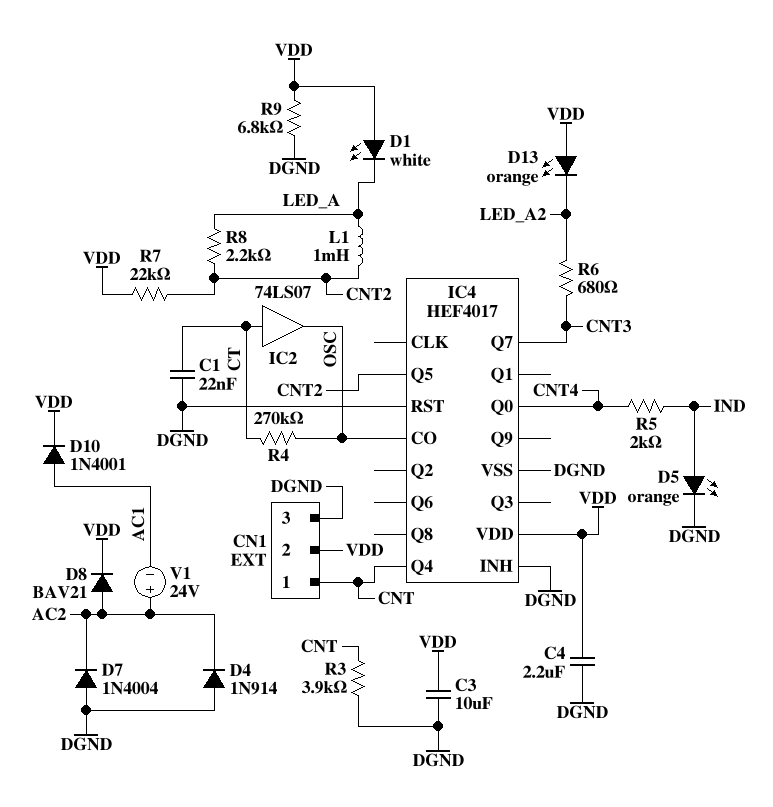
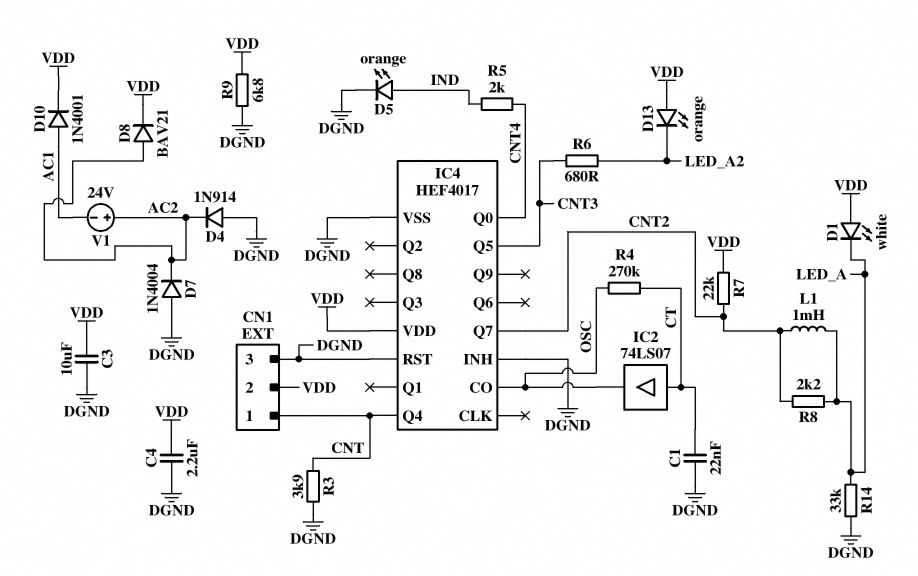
IC4 pin Q5: CNT2 -> CNT3
IC4 pin Q7: CNT3 -> CNT2
R14: none -> 33k (DGND, LED_A)

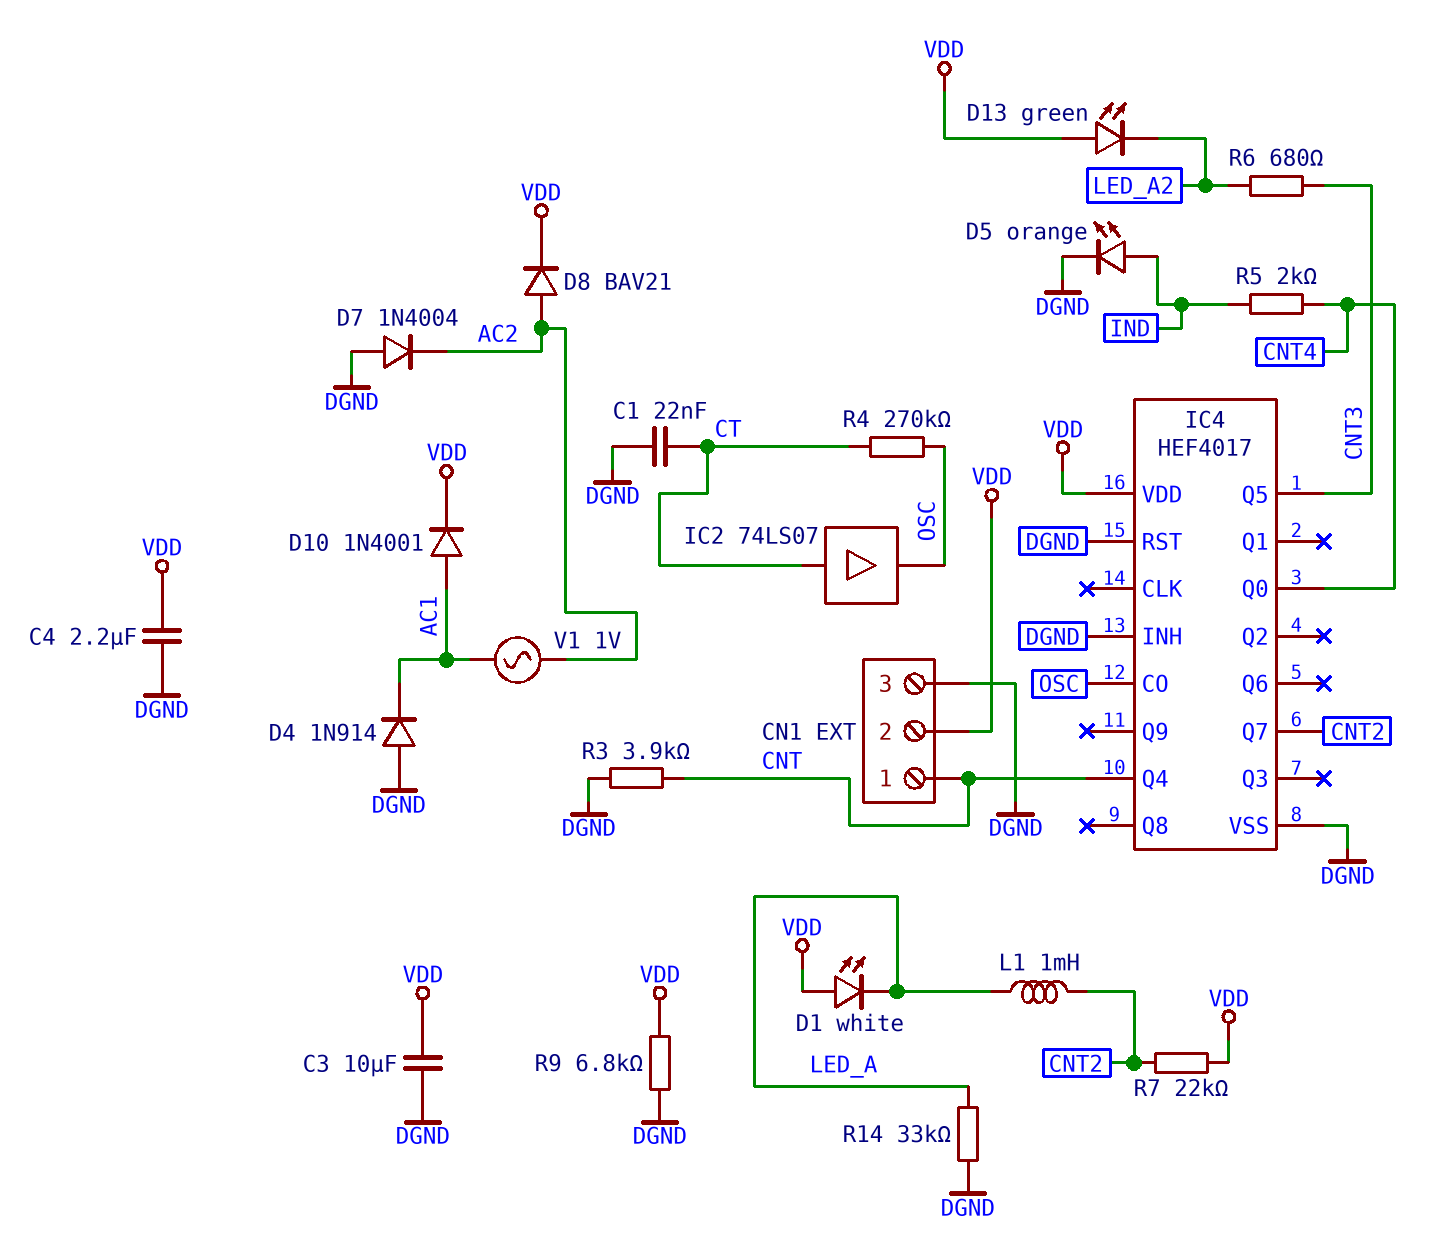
D4: diode 1N914 (A DGND, K AC2) -> diode 1N914 (A DGND, K AC1)
D13: LED orange (A VDD, K LED_A2) -> LED green (A VDD, K LED_A2)
R8: 2.2k (CNT2, LED_A) -> none
V1: 24V (plus AC2, minus AC1) -> AC 1V (AC1, AC2)

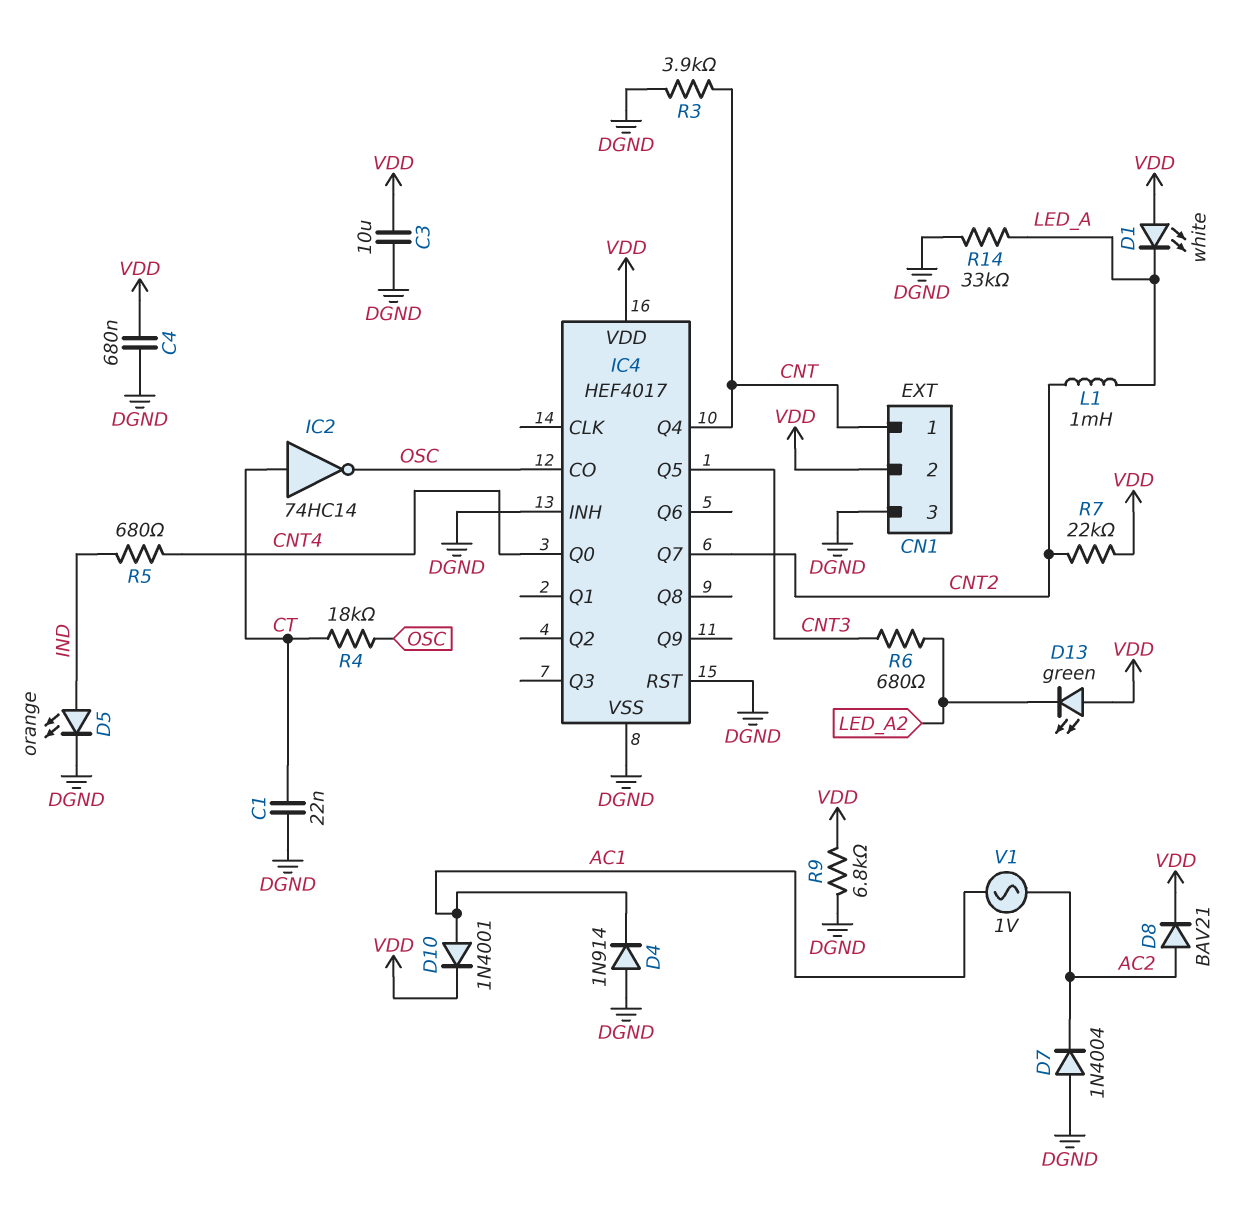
C4: 2.2uF (DGND, VDD) -> 680nF (DGND, VDD)
IC2: buffer 74LS07 (in CT, out OSC) -> NOT 74HC14 (in CT, out OSC)
R4: 270k (CT, OSC) -> 18k (CT, OSC)
R5: 2k (CNT4, IND) -> 680 (CNT4, IND)

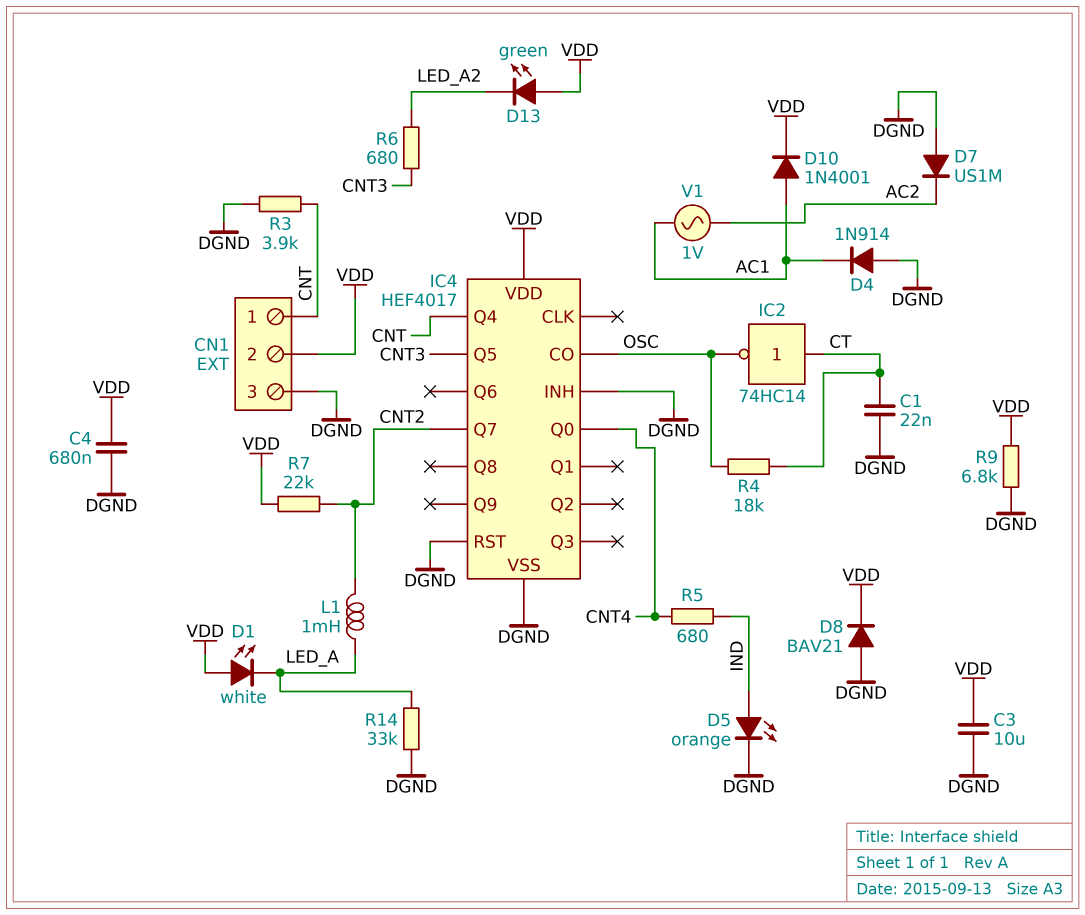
D7: diode 1N4004 (A DGND, K AC2) -> diode US1M (A DGND, K AC2)
D8: diode BAV21 (A AC2, K VDD) -> diode BAV21 (A DGND, K VDD)

